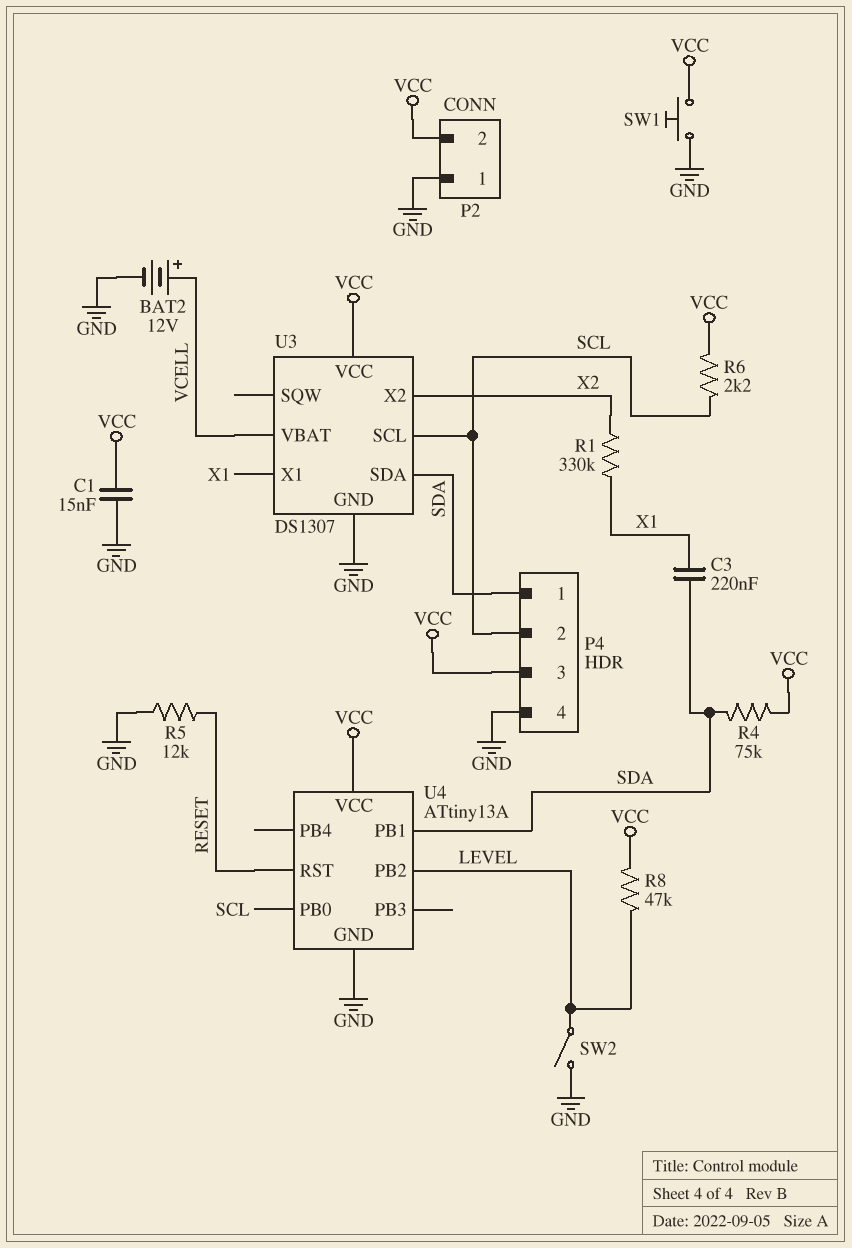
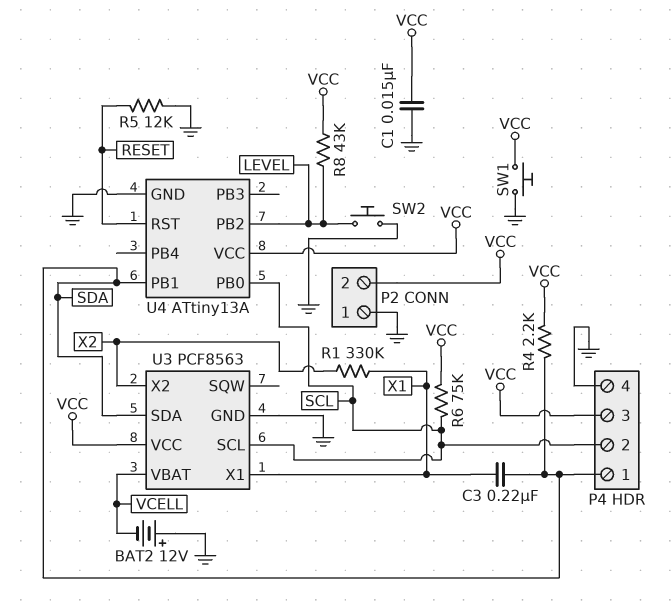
BAT2: 12V (plus VCELL, minus GND) -> 12V (plus GND, minus VCELL)
R4: 75k (SDA, VCC) -> 2.2k (SDA, VCC)
R6: 2.2k (SCL, VCC) -> 75k (SCL, VCC)
R8: 47k (LEVEL, VCC) -> 43k (LEVEL, VCC)
SW2: switch (GND, LEVEL) -> button (GND, LEVEL)
U3: DS1307 -> PCF8563

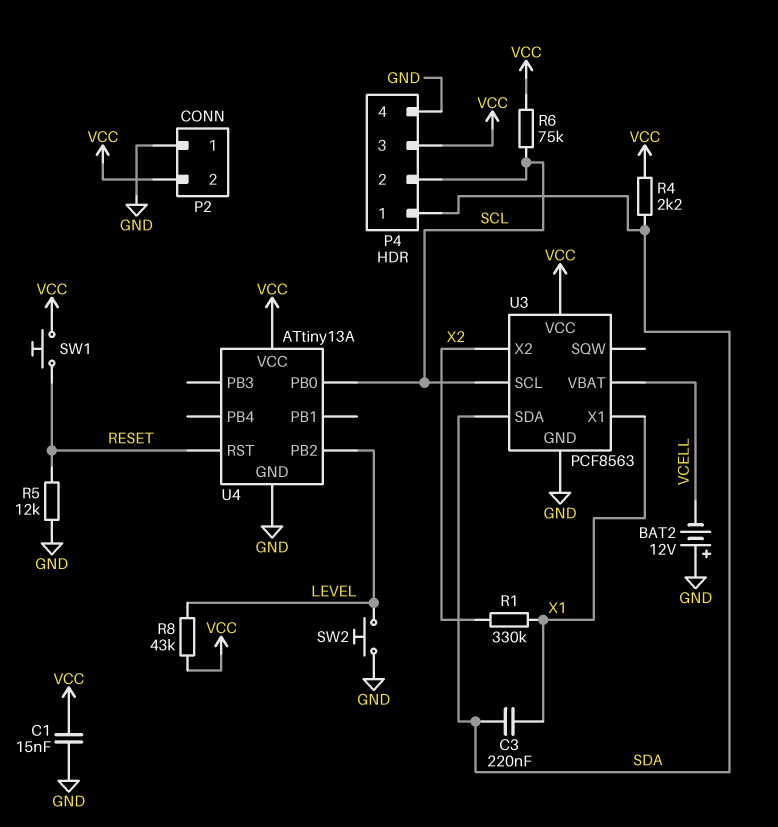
SW1: button (GND, VCC) -> button (RESET, VCC)
U4 pin PB1: SDA -> none

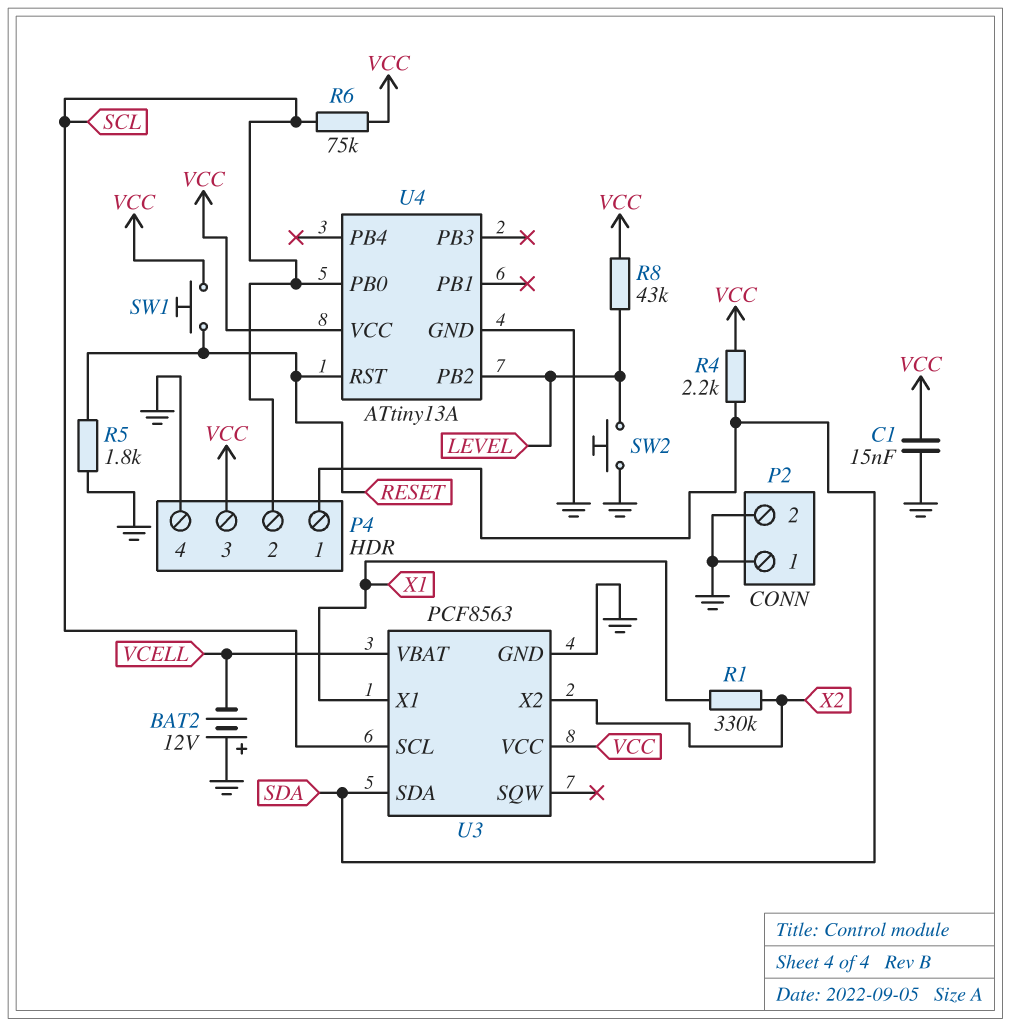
C3: 220nF (SDA, X1) -> none
P2 pin 2: VCC -> GND
R5: 12k (GND, RESET) -> 1.8k (GND, RESET)

